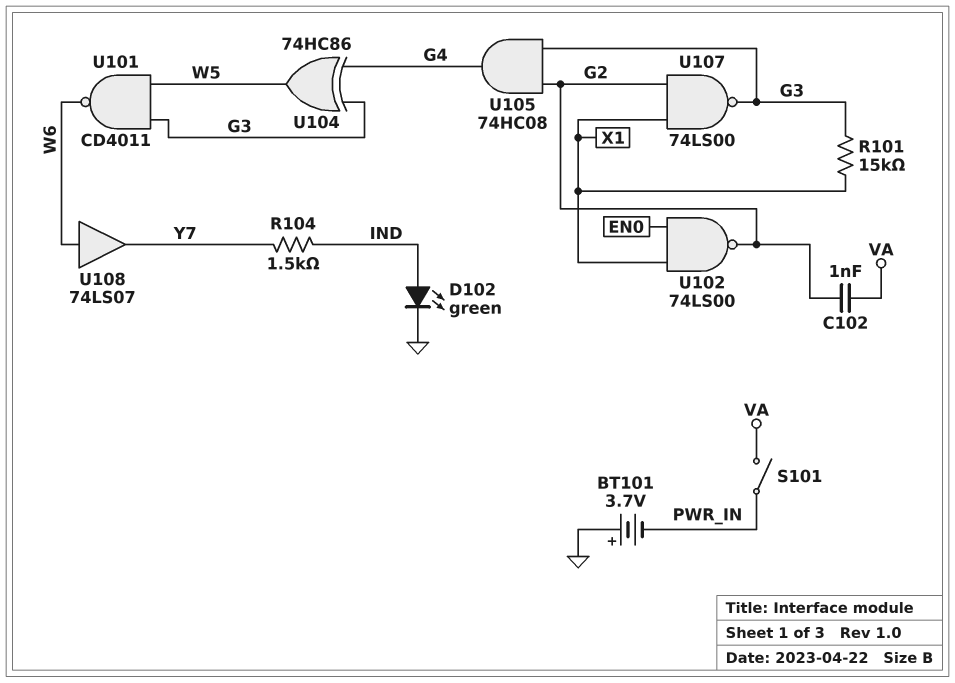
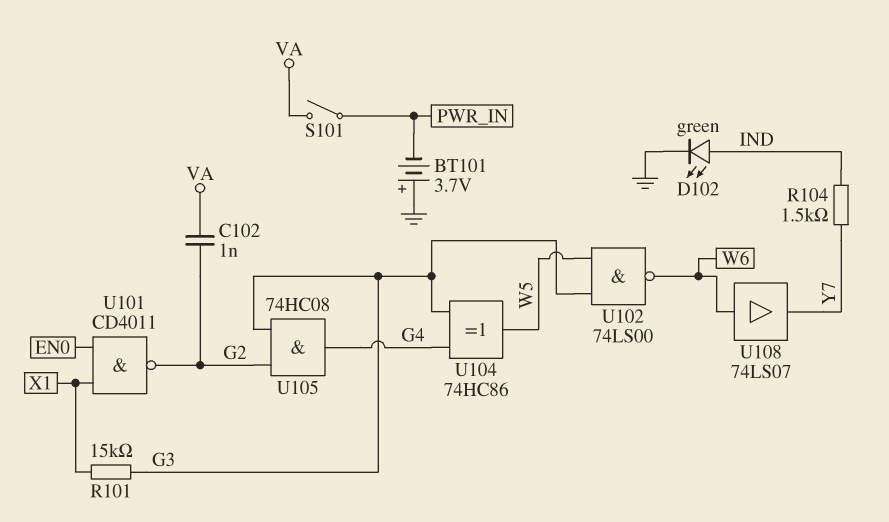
U101: NAND CD4011 (in G3, in W5, out W6) -> NAND CD4011 (in EN0, in X1, out G2)
U102: NAND 74LS00 (in EN0, in X1, out G2) -> NAND 74LS00 (in G3, in W5, out W6)
U107: NAND 74LS00 (in G2, in X1, out G3) -> none

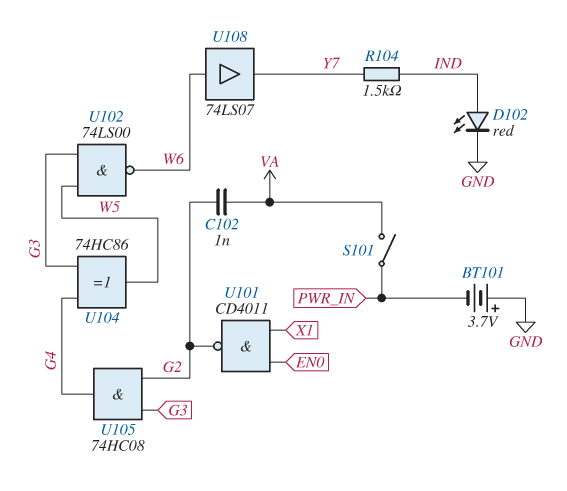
D102: LED green (A IND, K GND) -> LED red (A IND, K GND)
R101: 15k (G3, X1) -> none

